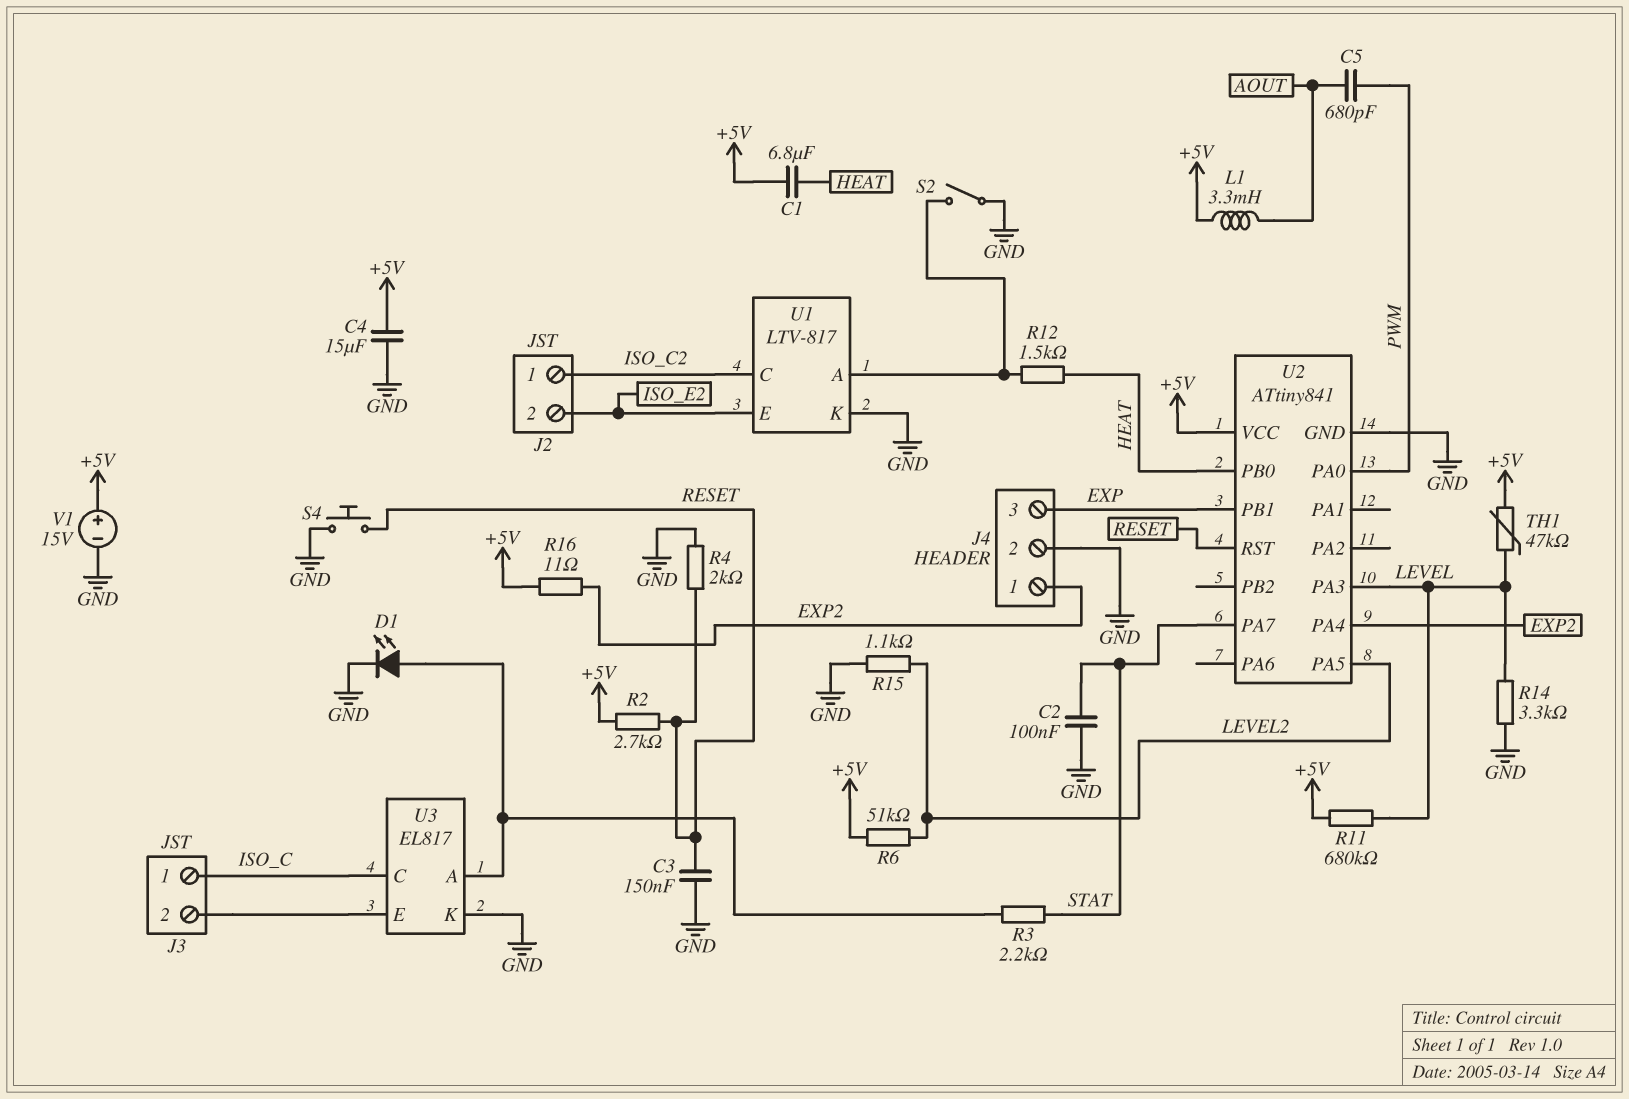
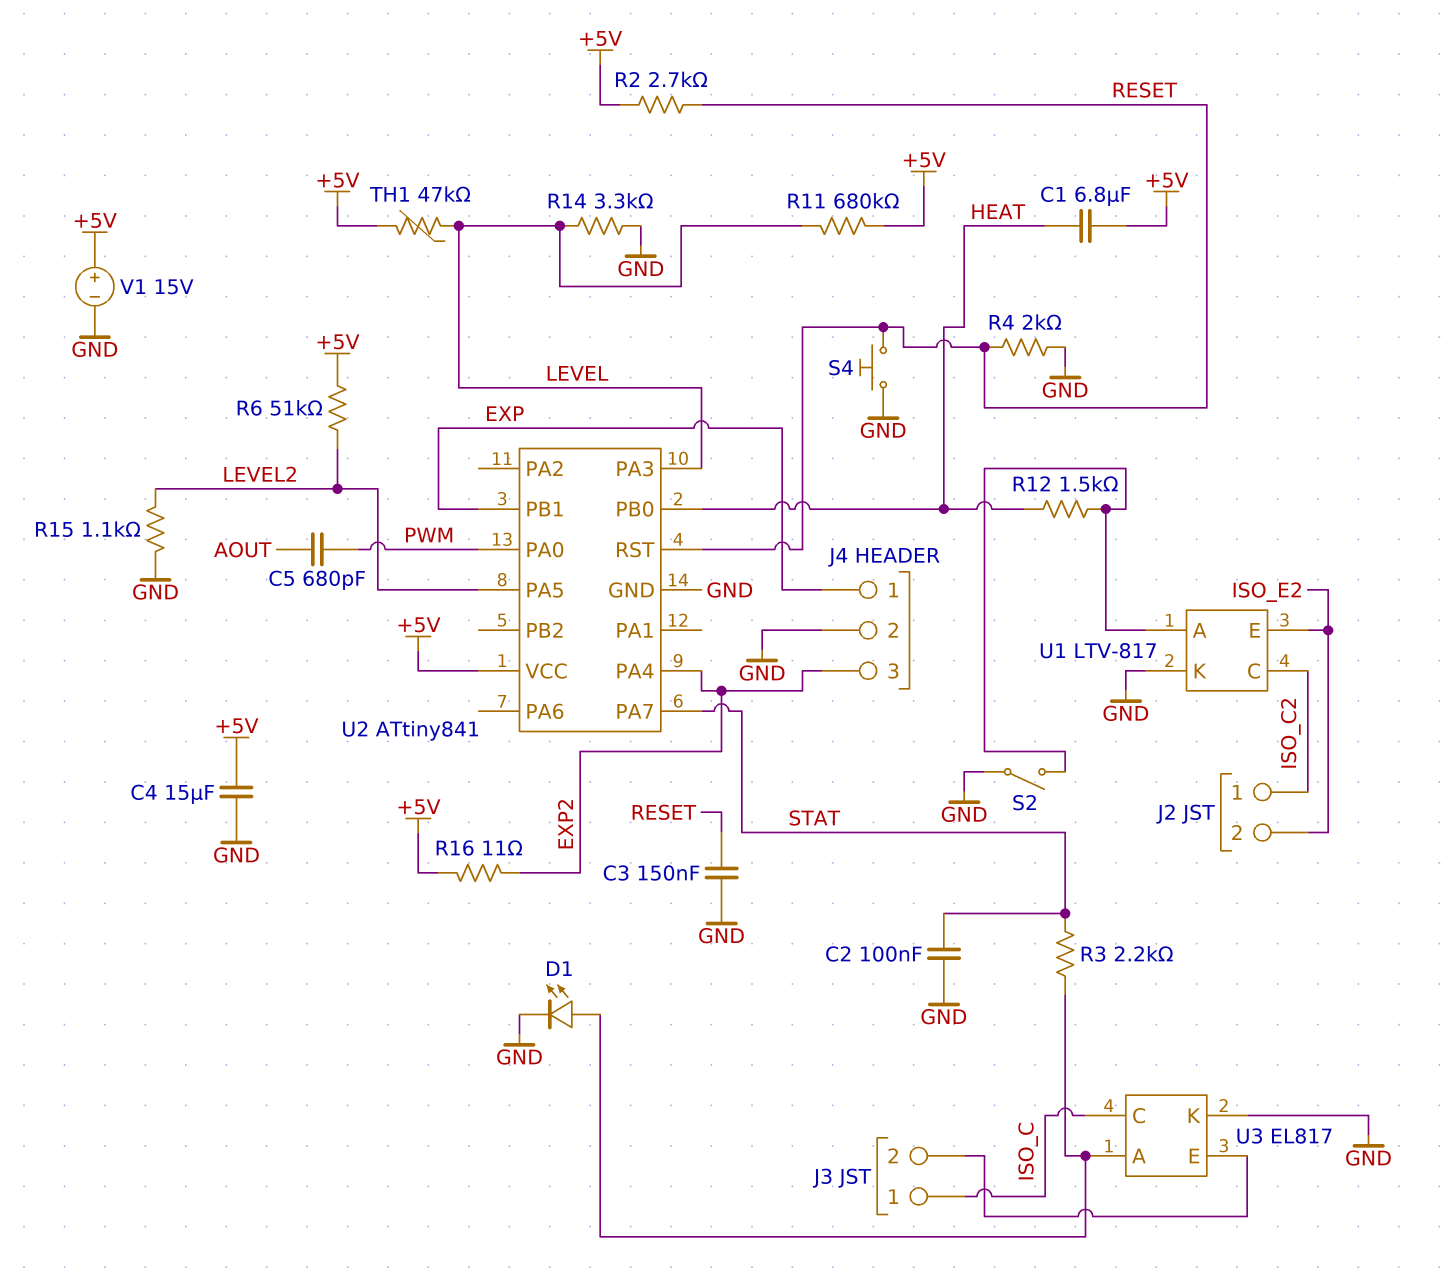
J4 pin 1: EXP2 -> EXP
J4 pin 3: EXP -> EXP2
L1: 3.3mH (+5V, AOUT) -> none

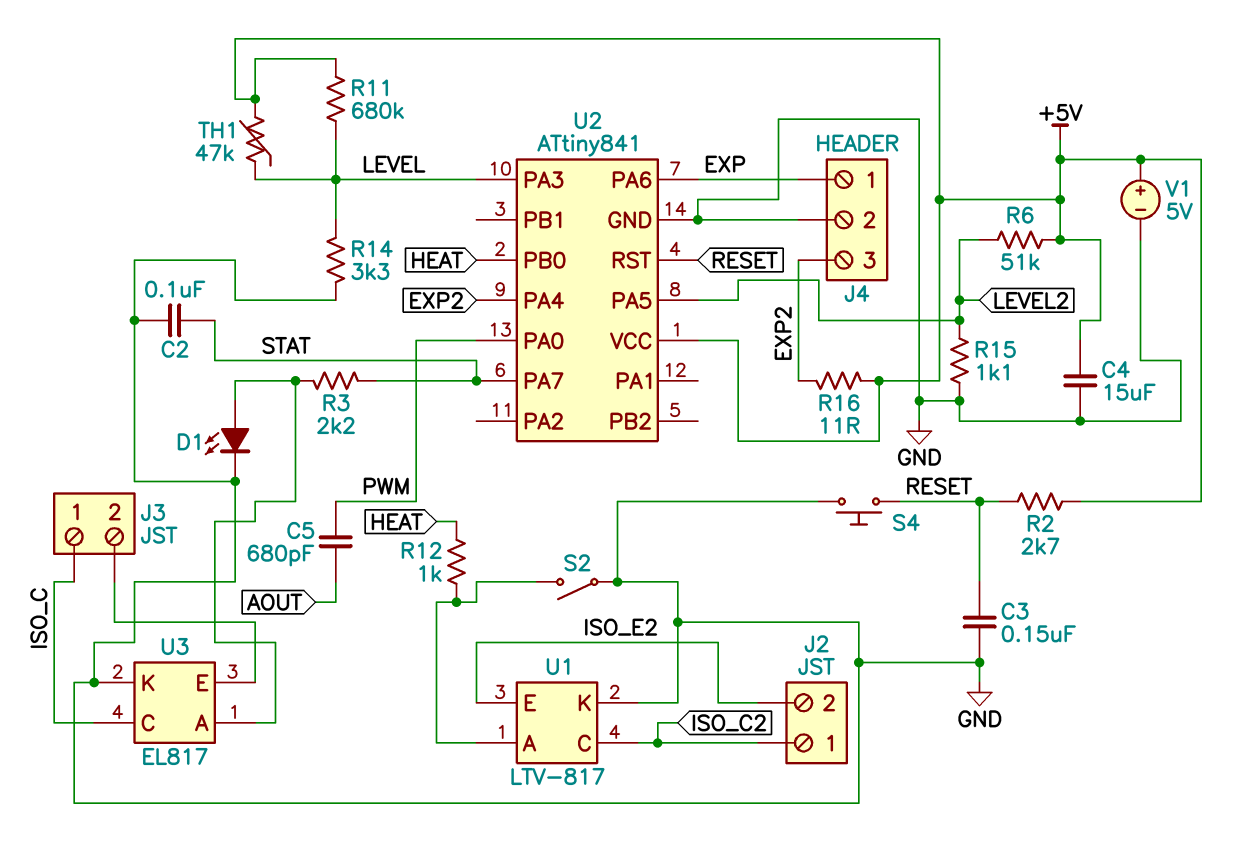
C1: 6.8uF (+5V, HEAT) -> none
R4: 2k (GND, RESET) -> none
R12: 1.5k (HEAT, U1/A) -> 1k (HEAT, U1/A)
U2 pin PA6: none -> EXP
U2 pin PB1: EXP -> none
V1: 15V (plus +5V, minus GND) -> 5V (plus +5V, minus GND)

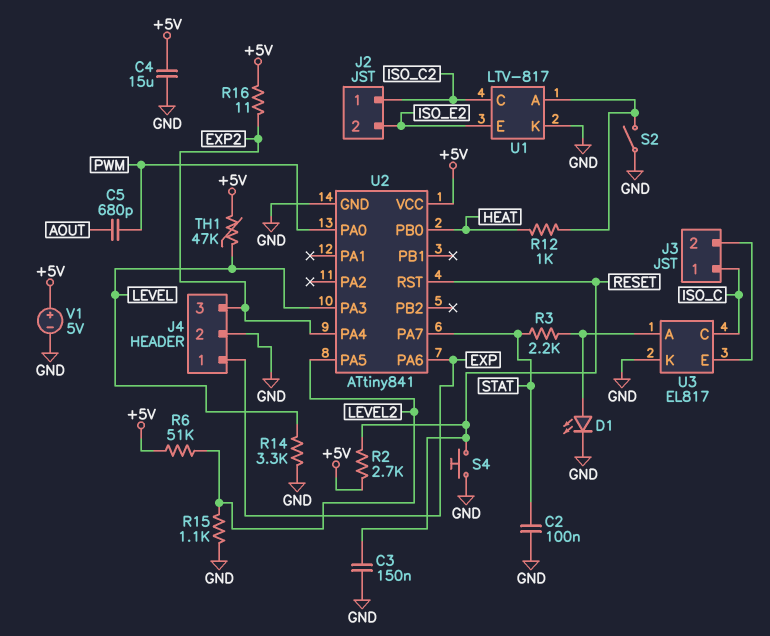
R11: 680k (+5V, LEVEL) -> none

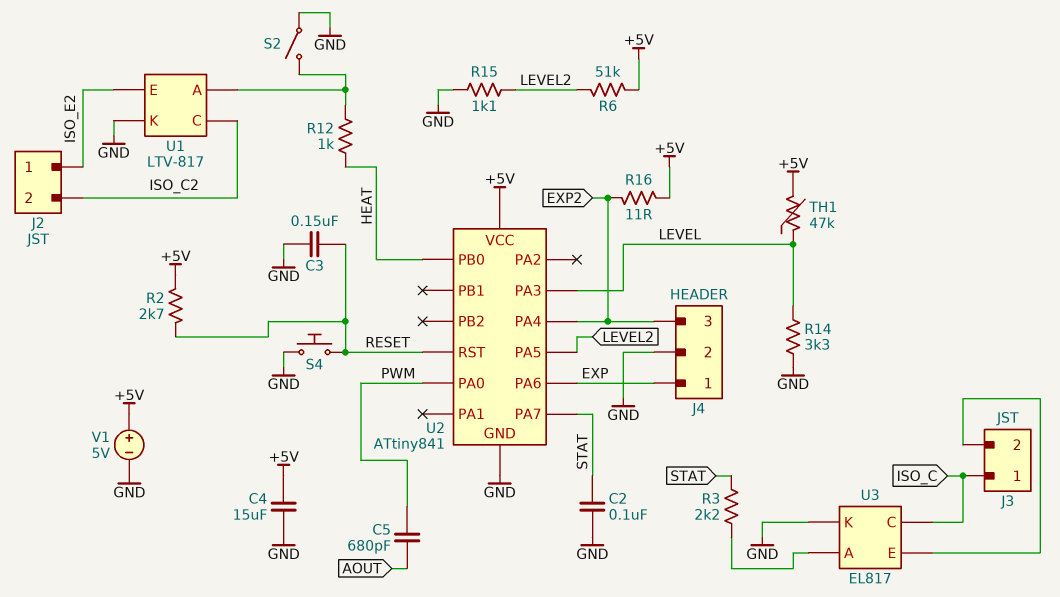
D1: LED (A U3/A, K GND) -> none
J2 pin 1: ISO_C2 -> ISO_E2
J2 pin 2: ISO_E2 -> ISO_C2

